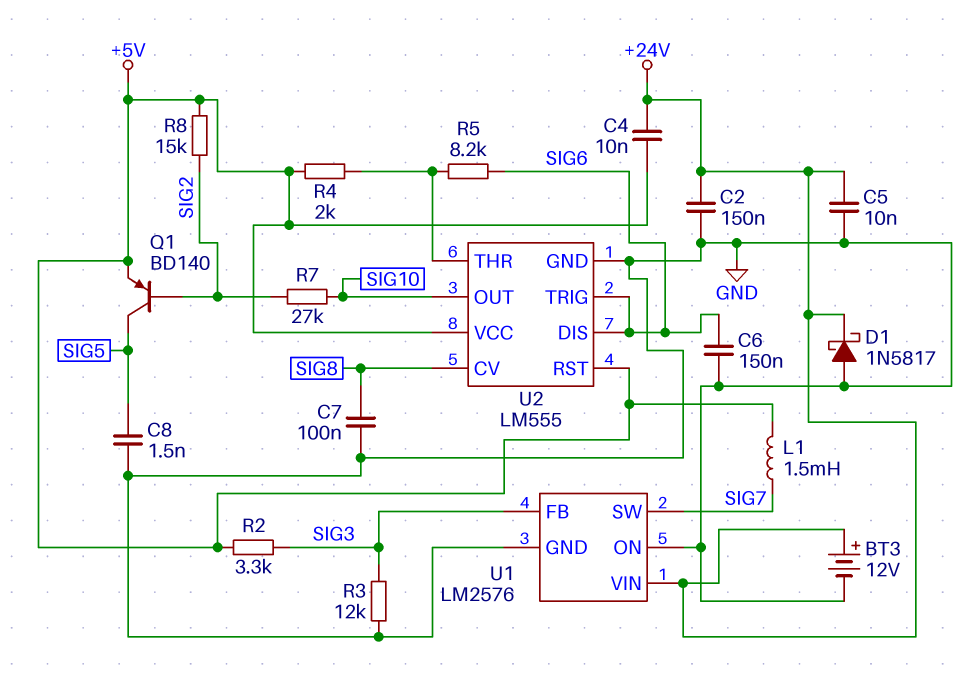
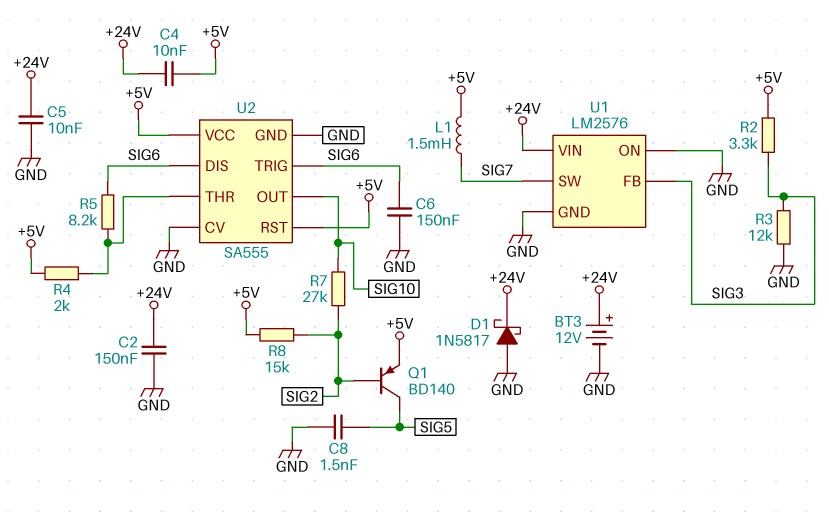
C7: 100nF (GND, SIG8) -> none
U2: LM555 -> SA555
U2 pin CV: SIG8 -> GND

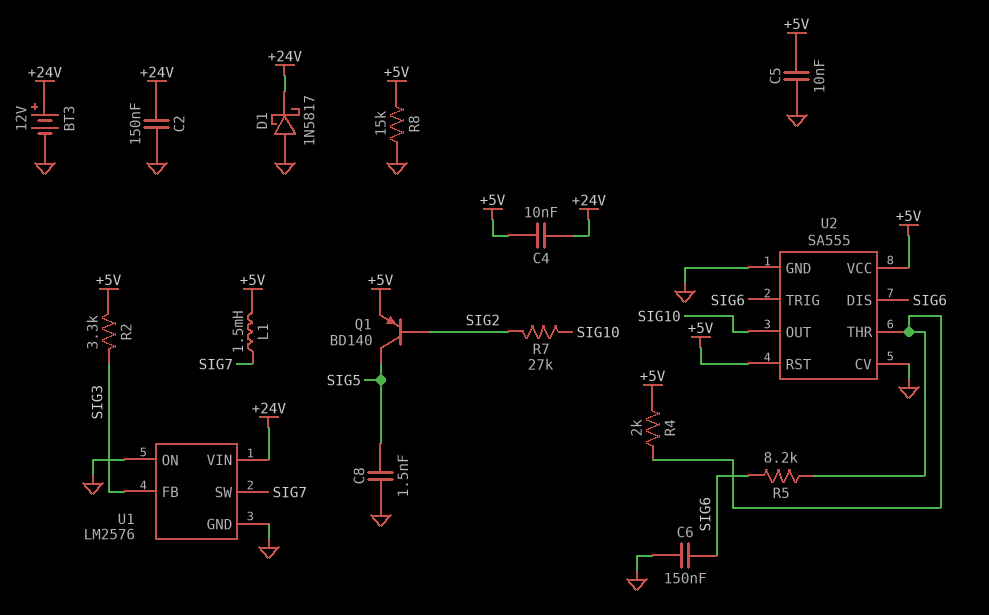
C5: 10nF (+24V, GND) -> 10nF (+5V, GND)
R3: 12k (GND, SIG3) -> none
R8: 15k (+5V, SIG2) -> 15k (+5V, GND)

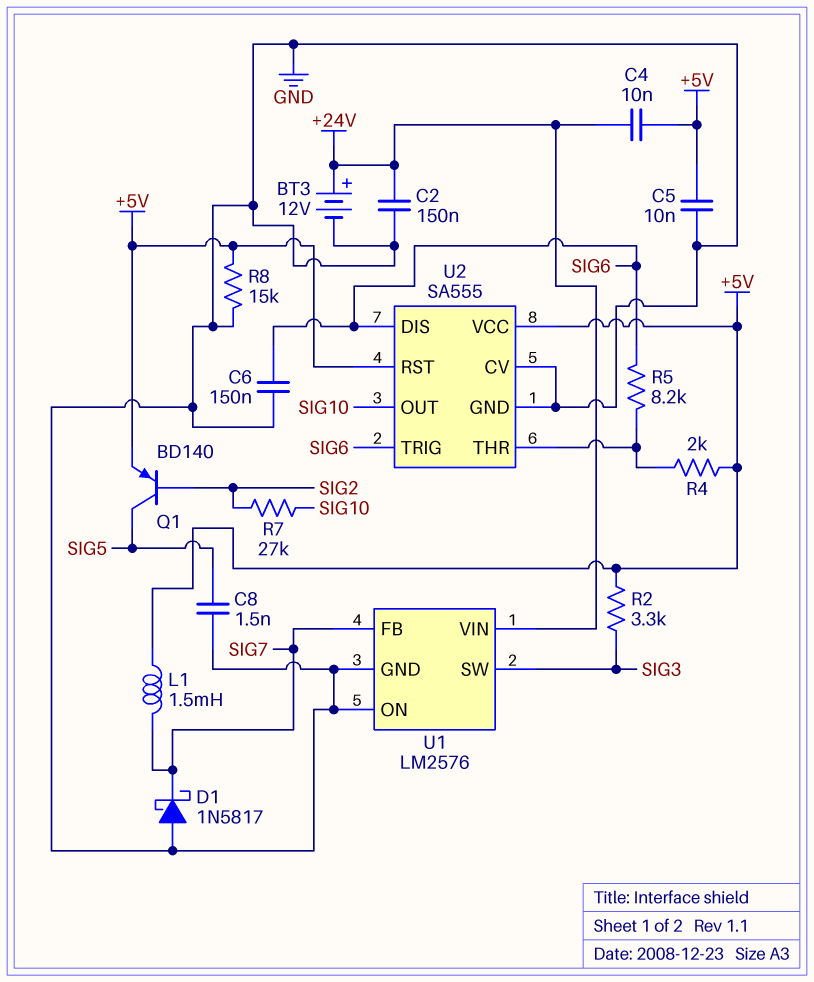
D1: schottky 1N5817 (A GND, K +24V) -> schottky 1N5817 (A GND, K SIG7)
U1 pin FB: SIG3 -> SIG7
U1 pin SW: SIG7 -> SIG3

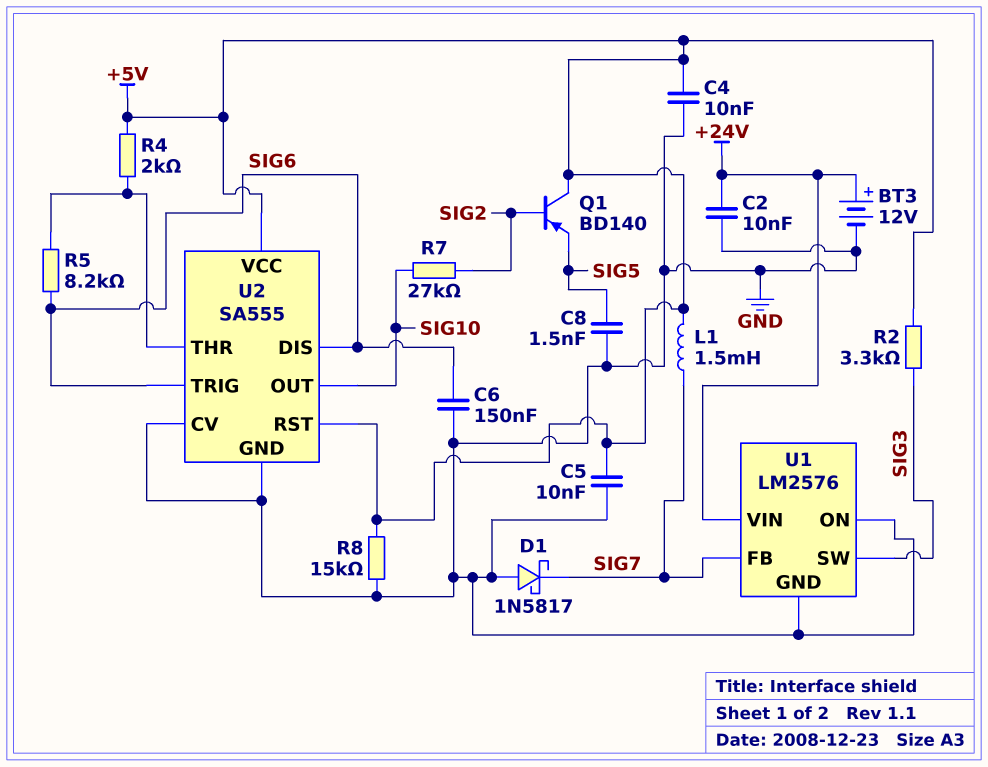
C2: 150nF (+24V, GND) -> 10nF (+24V, GND)
C4: 10nF (+5V, +24V) -> 10nF (+5V, GND)
Q1: PNP BD140 (B SIG2, C SIG5, E +5V) -> PNP BD140 (B SIG2, C +5V, E SIG5)

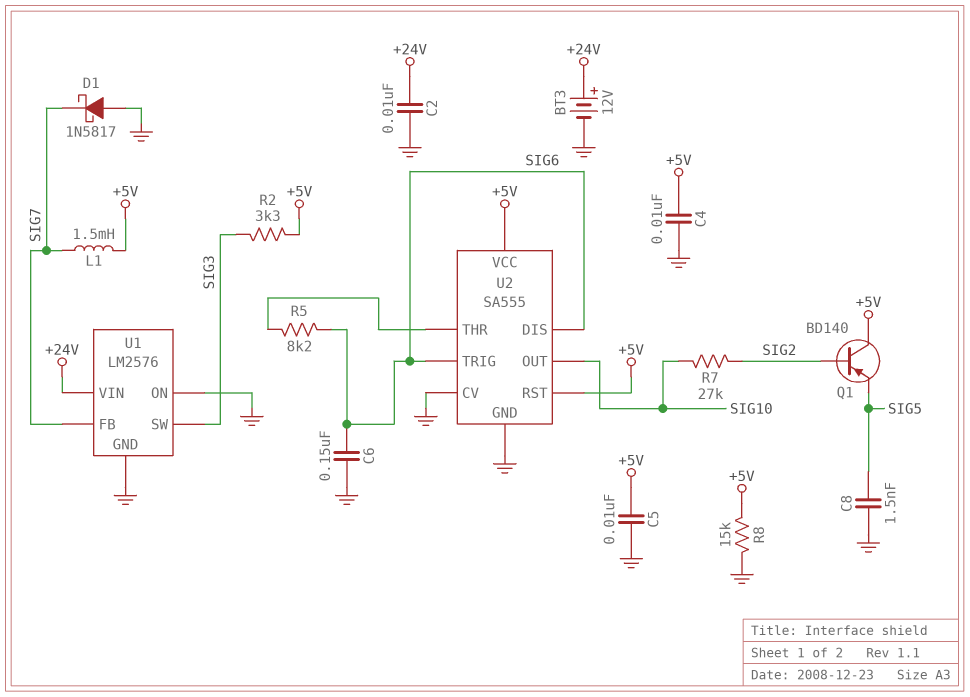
R4: 2k (+5V, U2/THR) -> none

